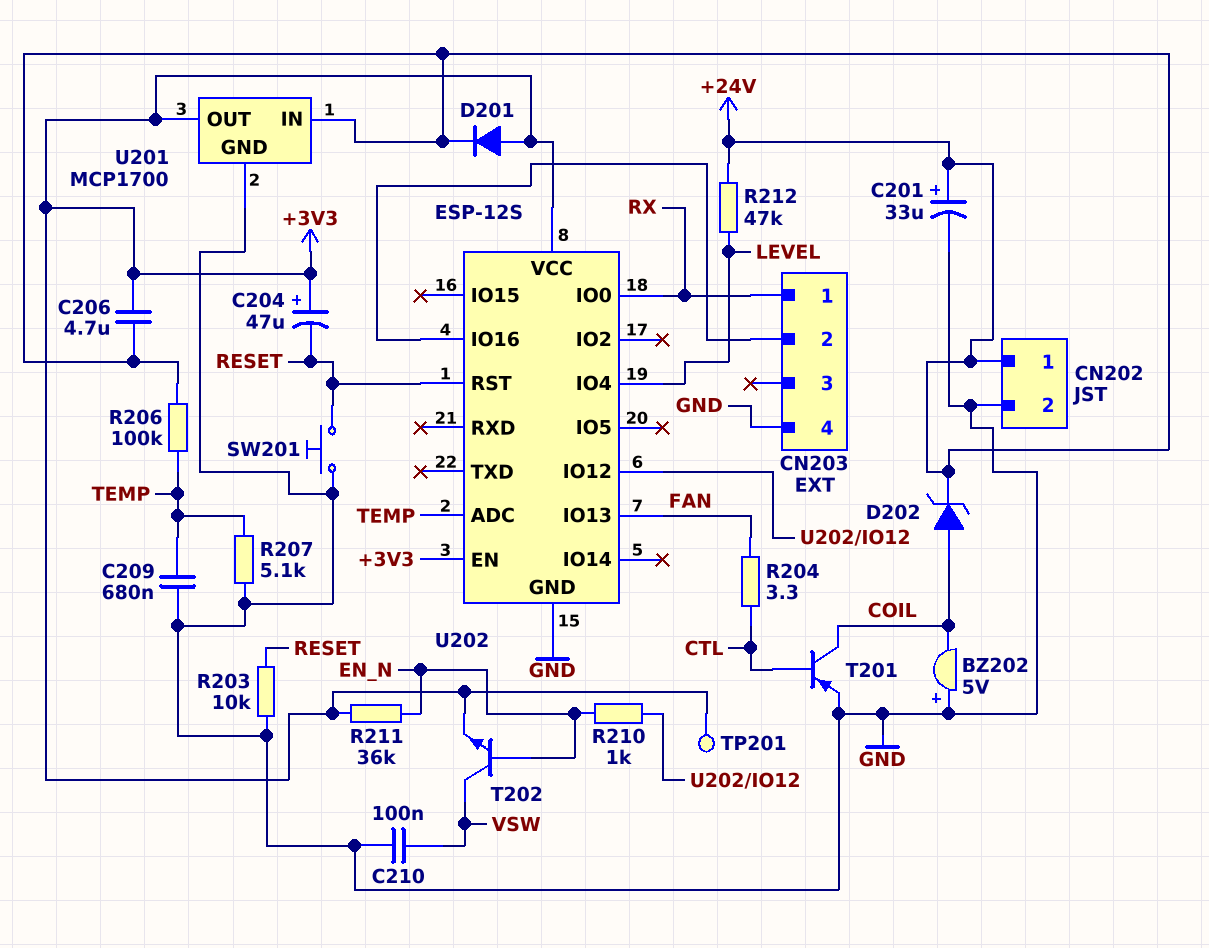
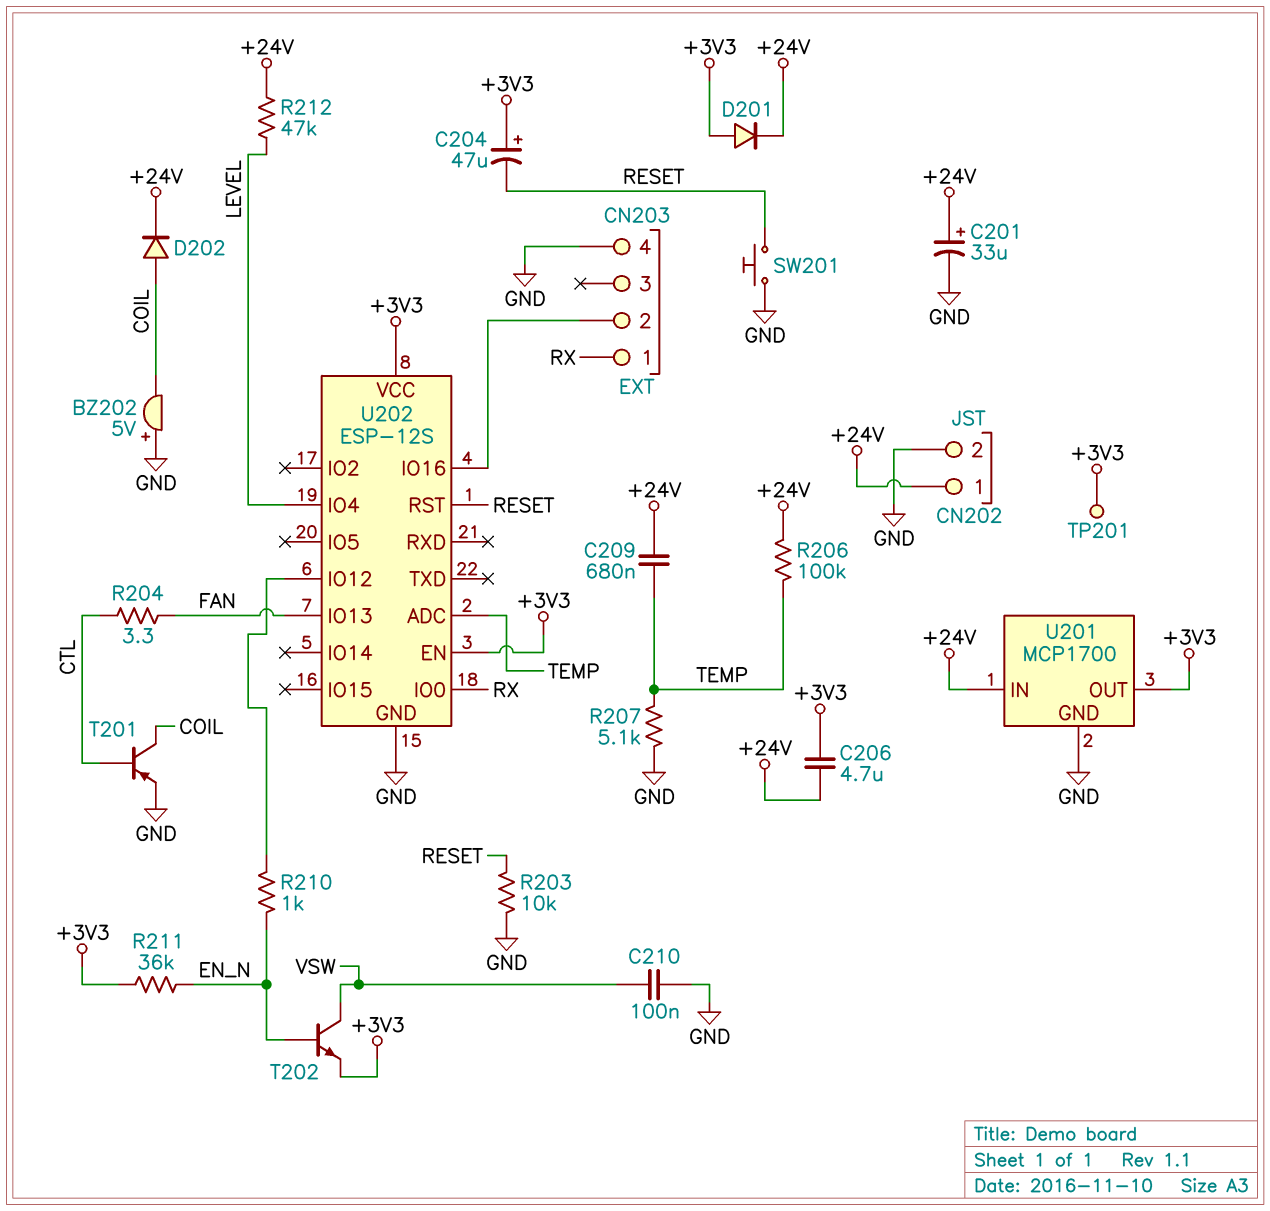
C209: 680nF (GND, TEMP) -> 680nF (+24V, TEMP)
D202: zener (A COIL, K +24V) -> diode (A COIL, K +24V)

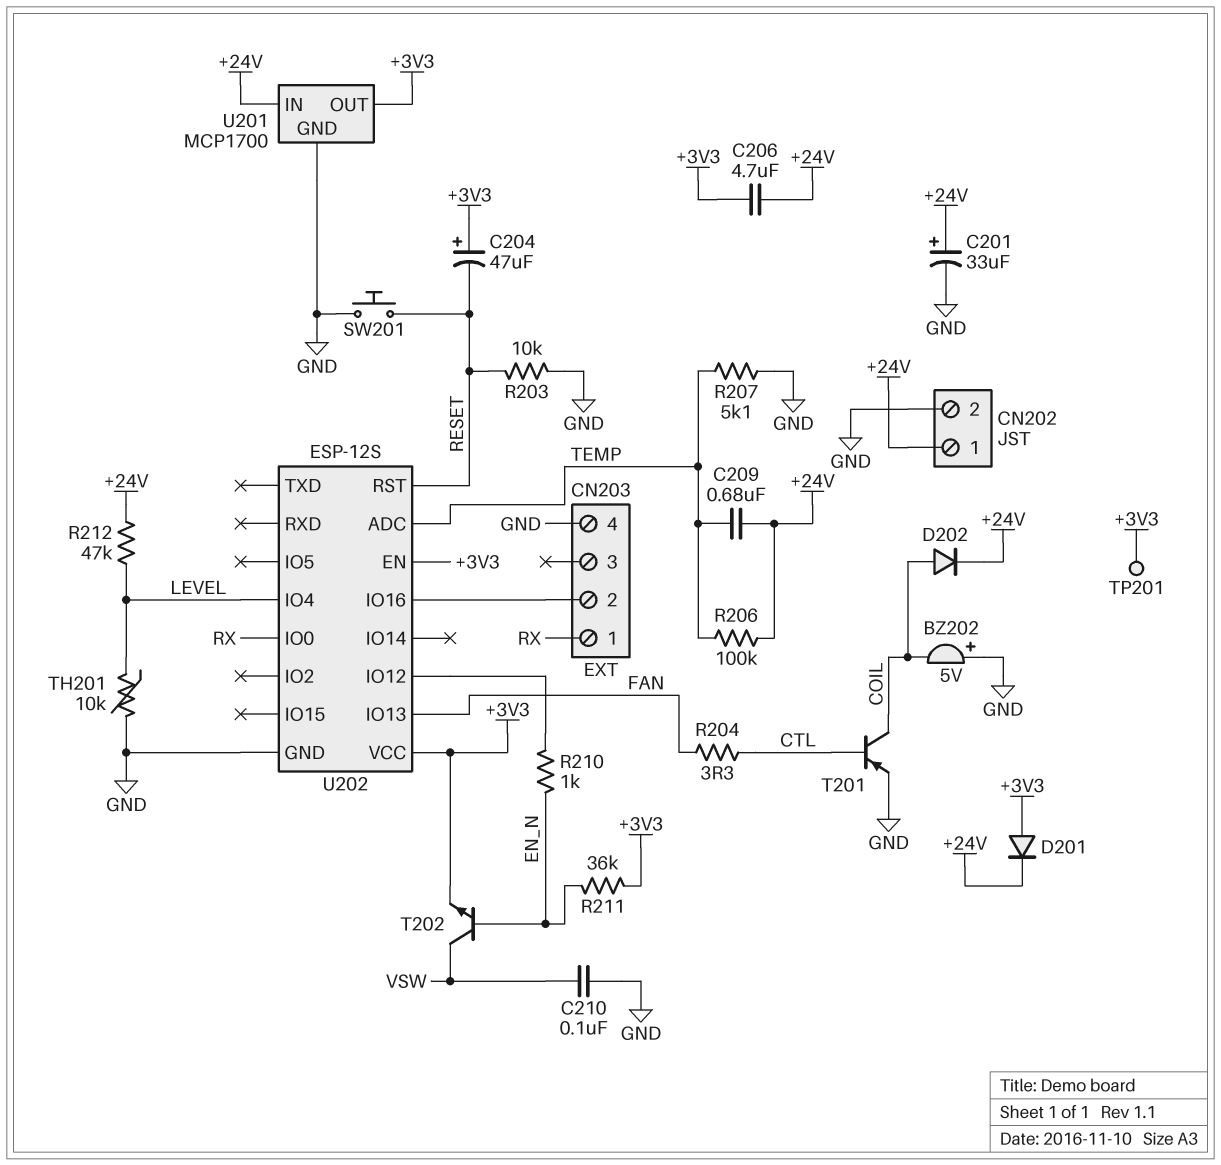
TH201: none -> 10k (GND, LEVEL)

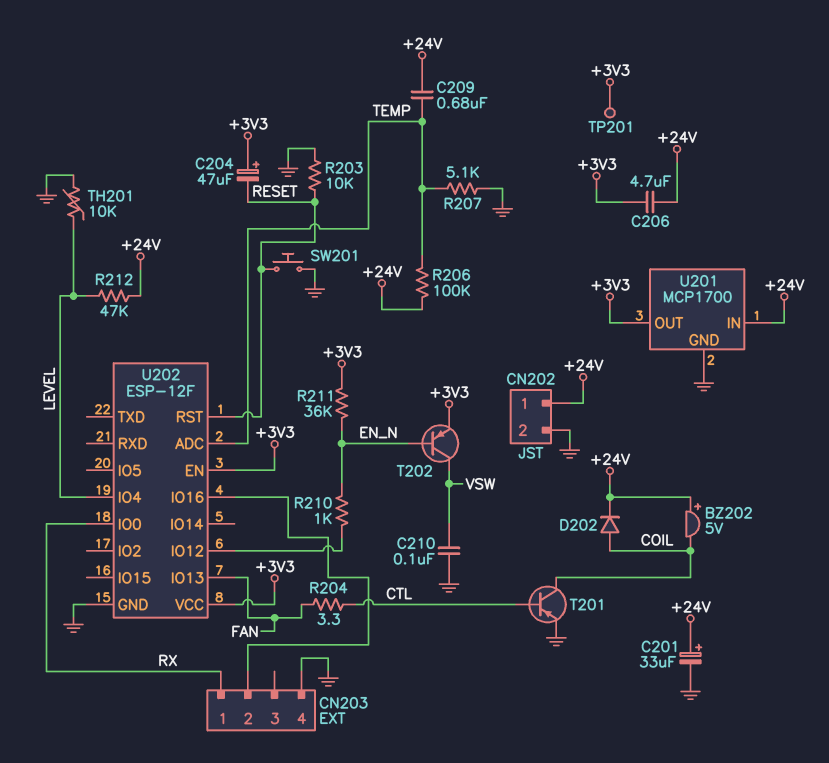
BZ202: buzzer 5V (plus GND, minus COIL) -> buzzer 5V (plus +24V, minus COIL)
D201: diode (A +3V3, K +24V) -> none
T202: NPN (B EN_N, C VSW, E +3V3) -> PNP (B EN_N, C VSW, E +3V3)
U202: ESP-12S -> ESP-12F

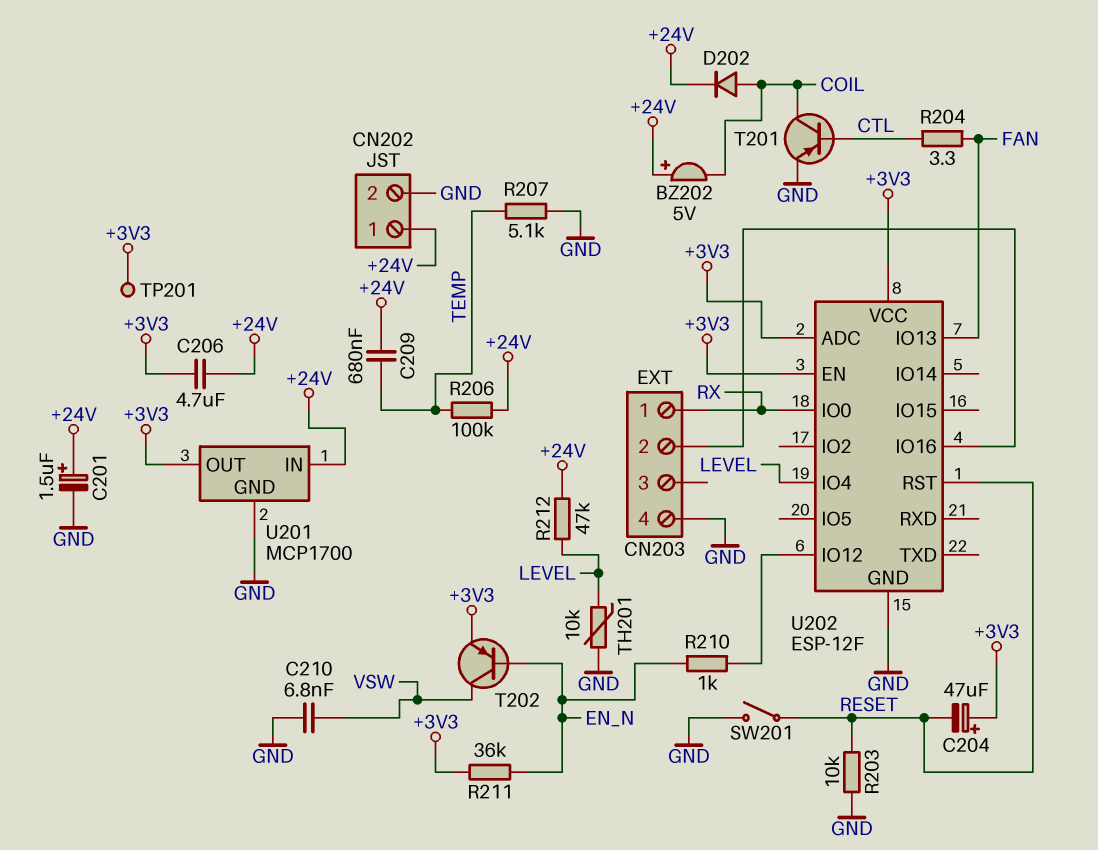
C201: 33uF (plus +24V, minus GND) -> 1.5uF (plus +24V, minus GND)
C210: 100nF (GND, VSW) -> 6.8nF (GND, VSW)
SW201: button (GND, RESET) -> switch (GND, RESET)
U202 pin ADC: TEMP -> +3V3

